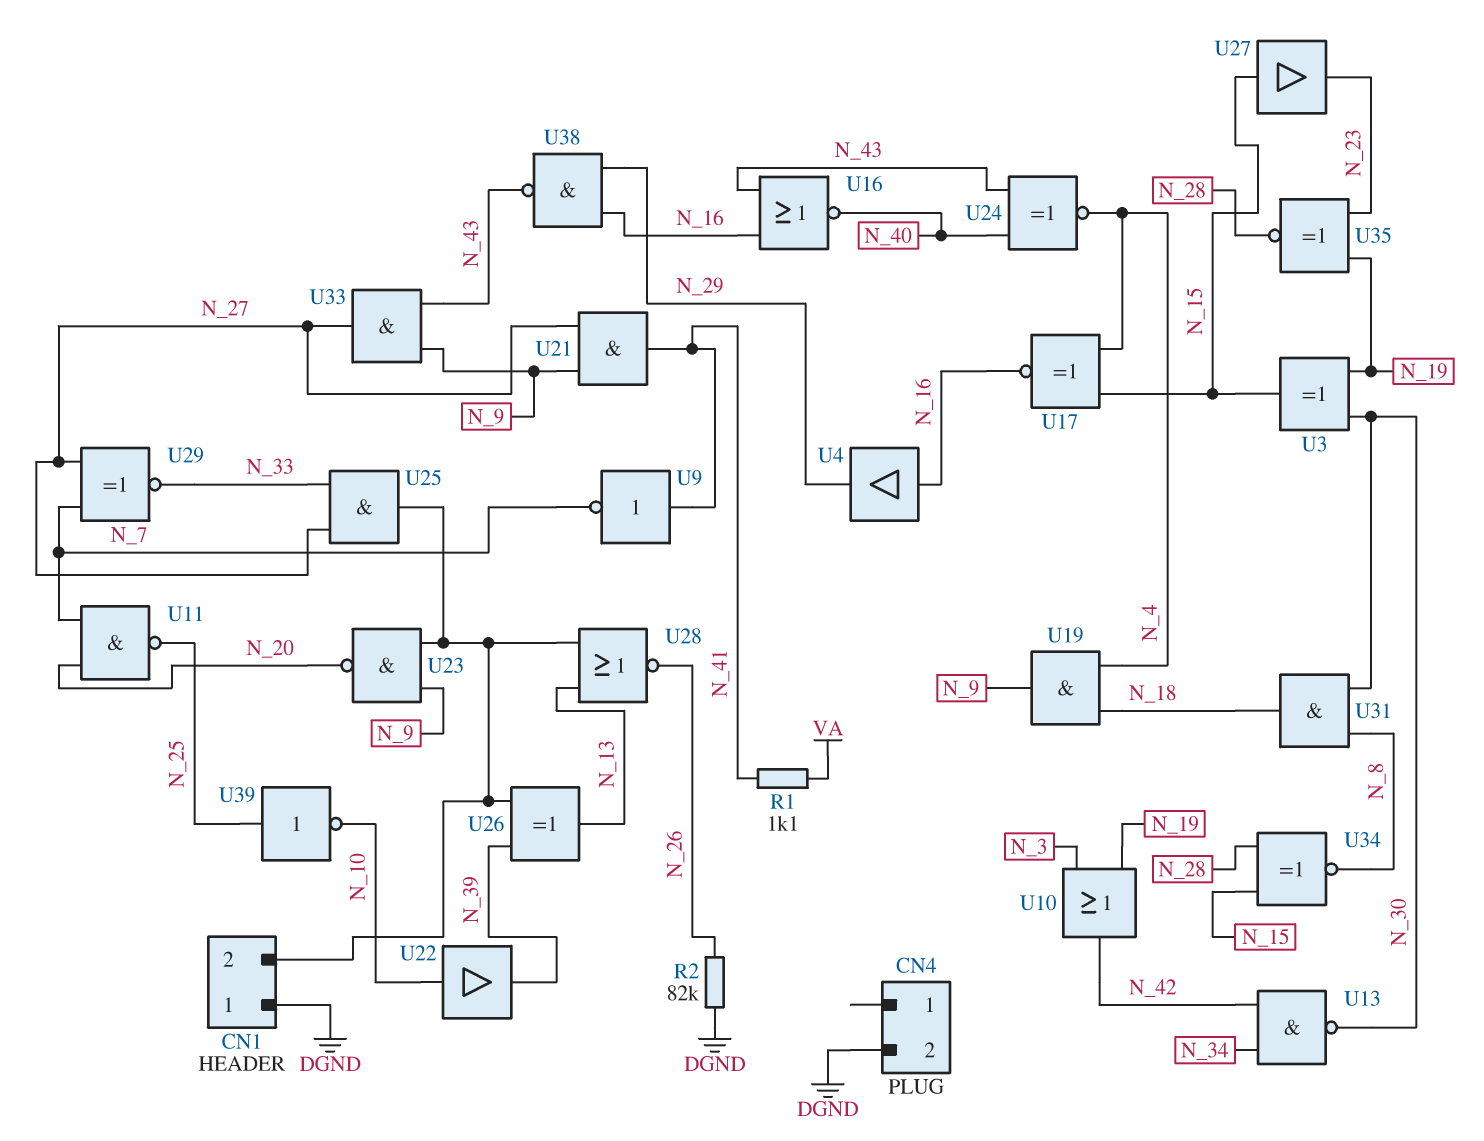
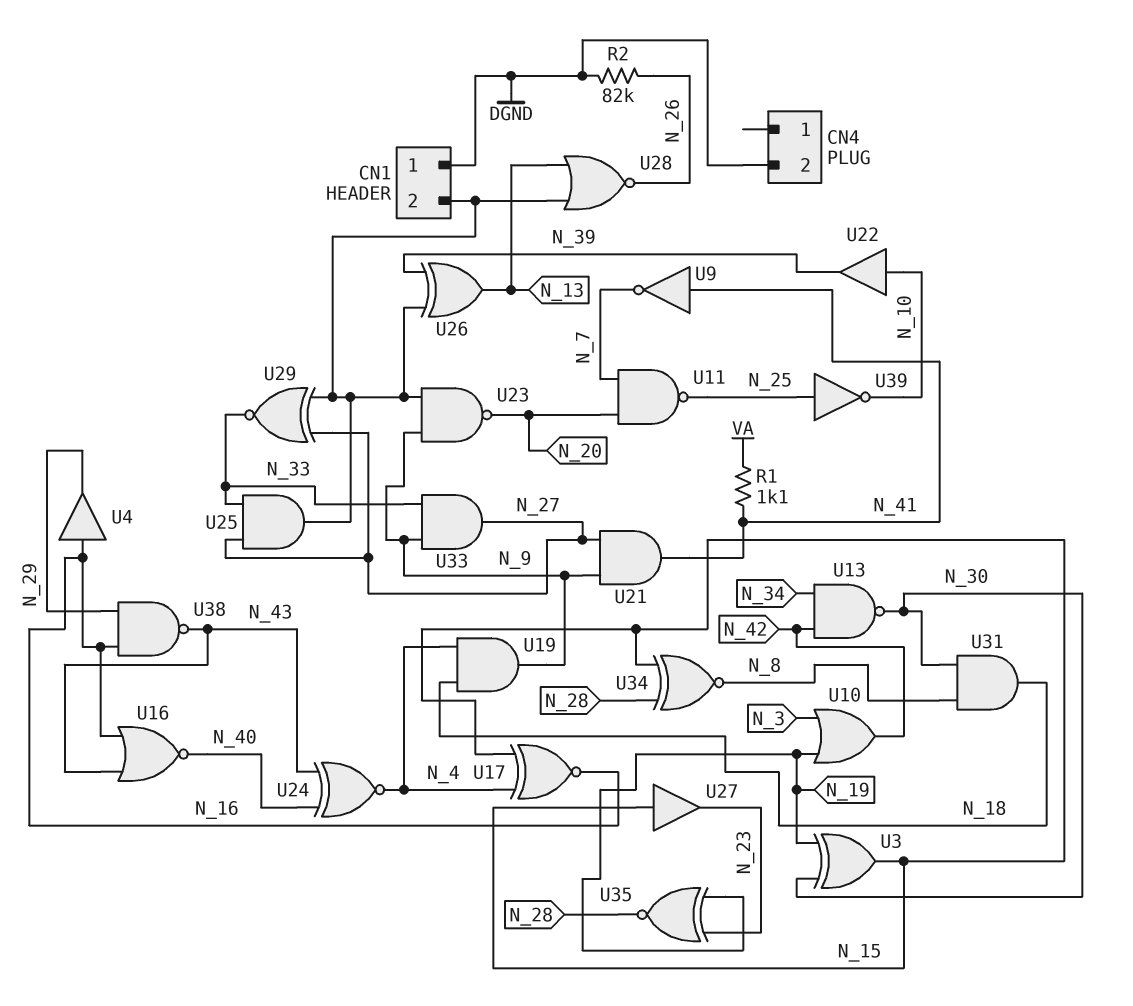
U29: XNOR (in N_7, in N_27, out N_33) -> XNOR (in CN1/2, in N_27, out N_33)
U33: AND (in N_9, in N_43, out N_27) -> AND (in N_9, in N_33, out N_27)

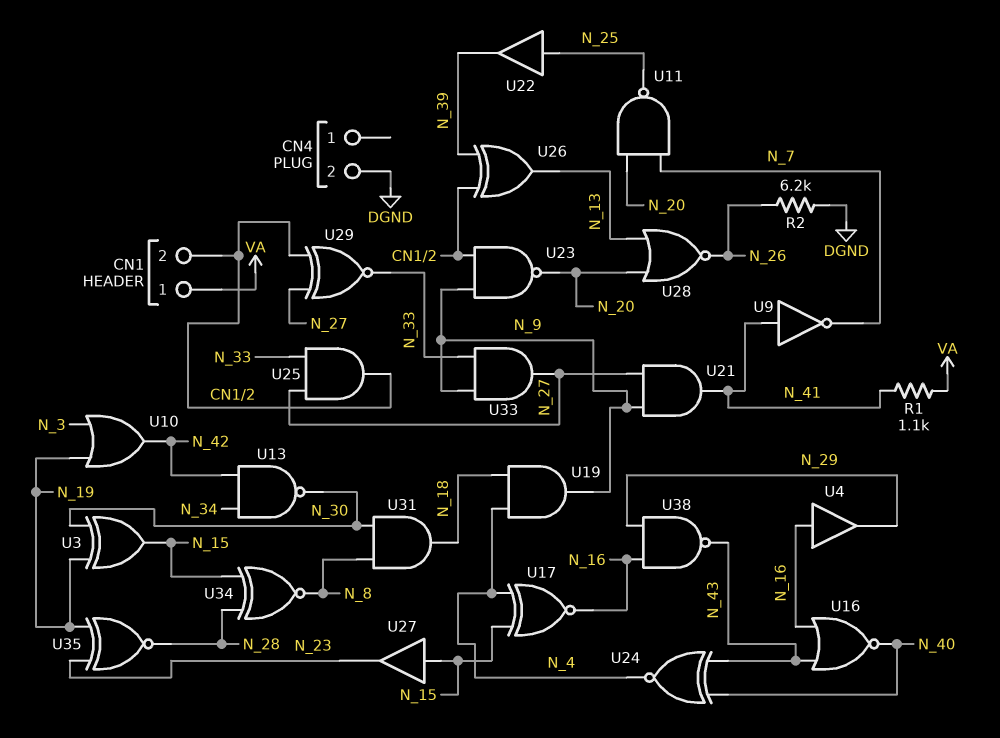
CN1 pin 1: DGND -> VA
R2: 82k (DGND, N_26) -> 6.2k (DGND, N_26)
U22: buffer (in N_10, out N_39) -> buffer (in N_25, out N_39)
U28: NOR (in CN1/2, in N_13, out N_26) -> NOR (in N_13, in N_20, out N_26)
U39: NOT (in N_25, out N_10) -> none

